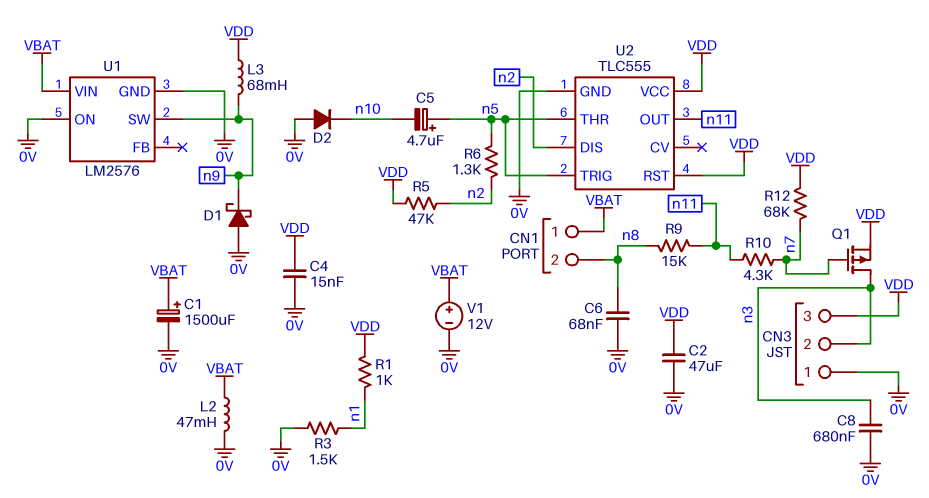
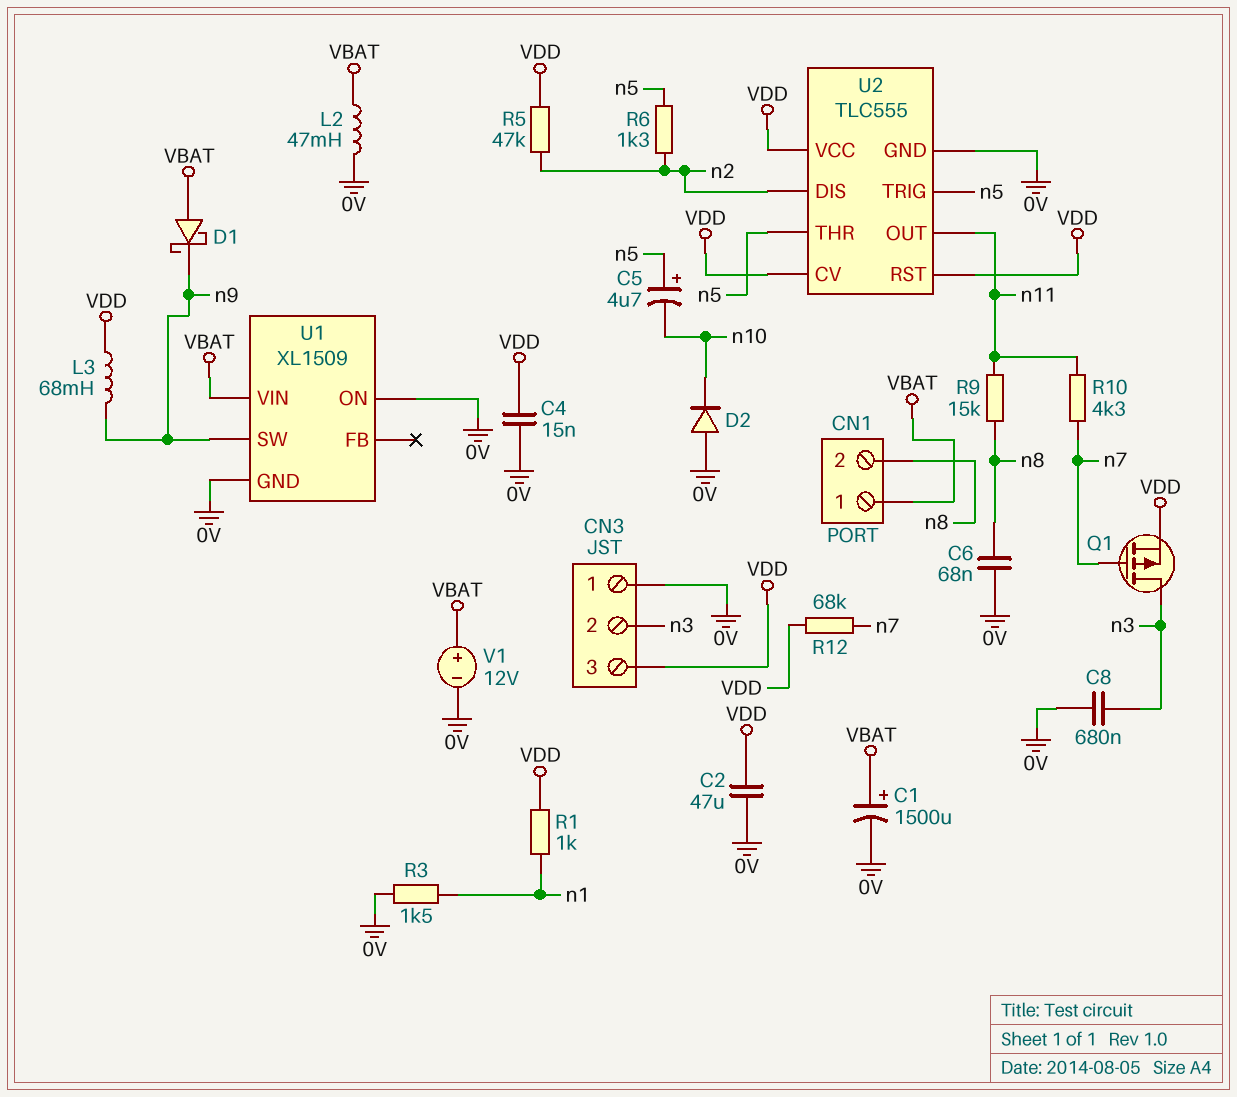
D1: schottky (A 0V, K n9) -> schottky (A VBAT, K n9)
U1: LM2576 -> XL1509
U2 pin CV: none -> VDD

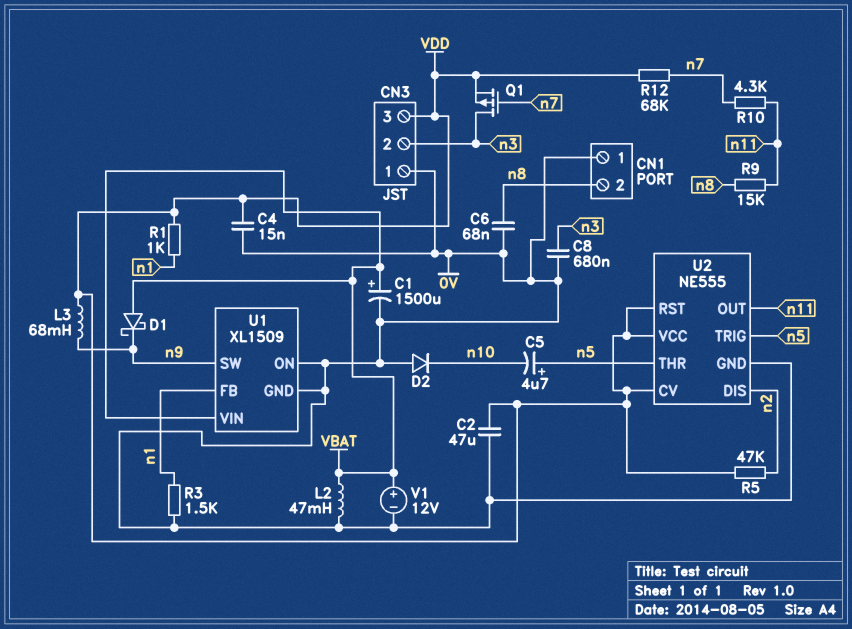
CN1 pin 1: VBAT -> 0V
R6: 1.3k (n2, n5) -> none
U1 pin FB: none -> n1
U2: TLC555 -> NE555

